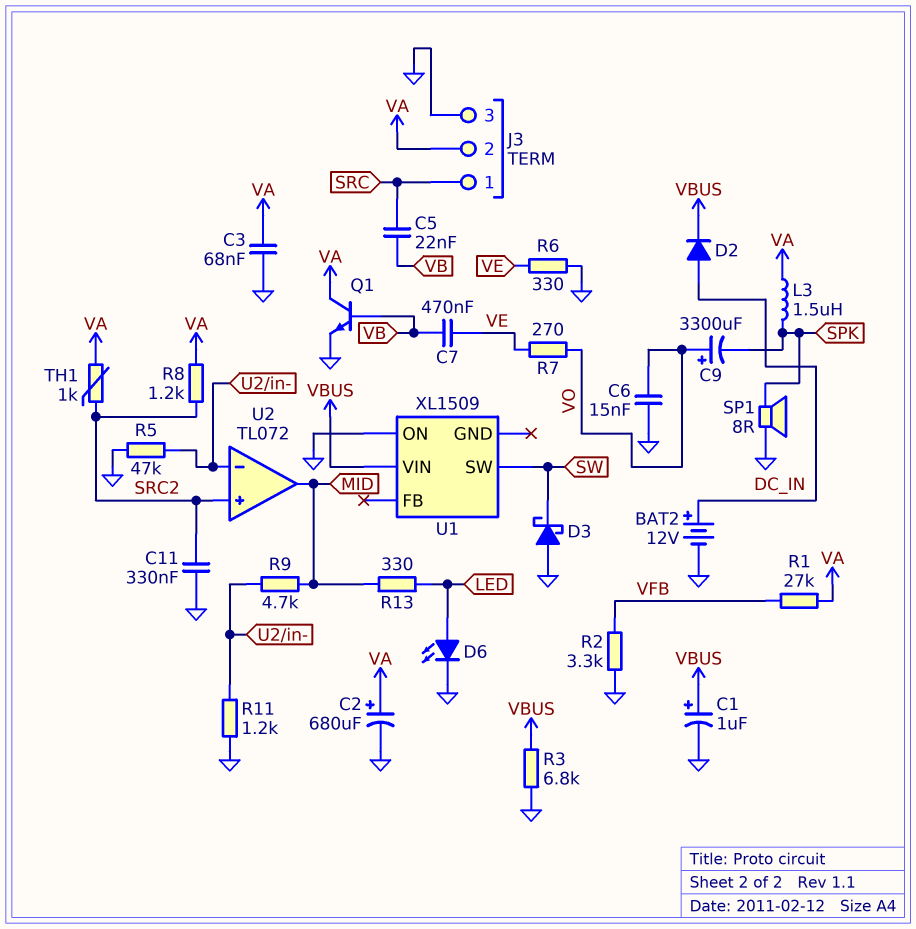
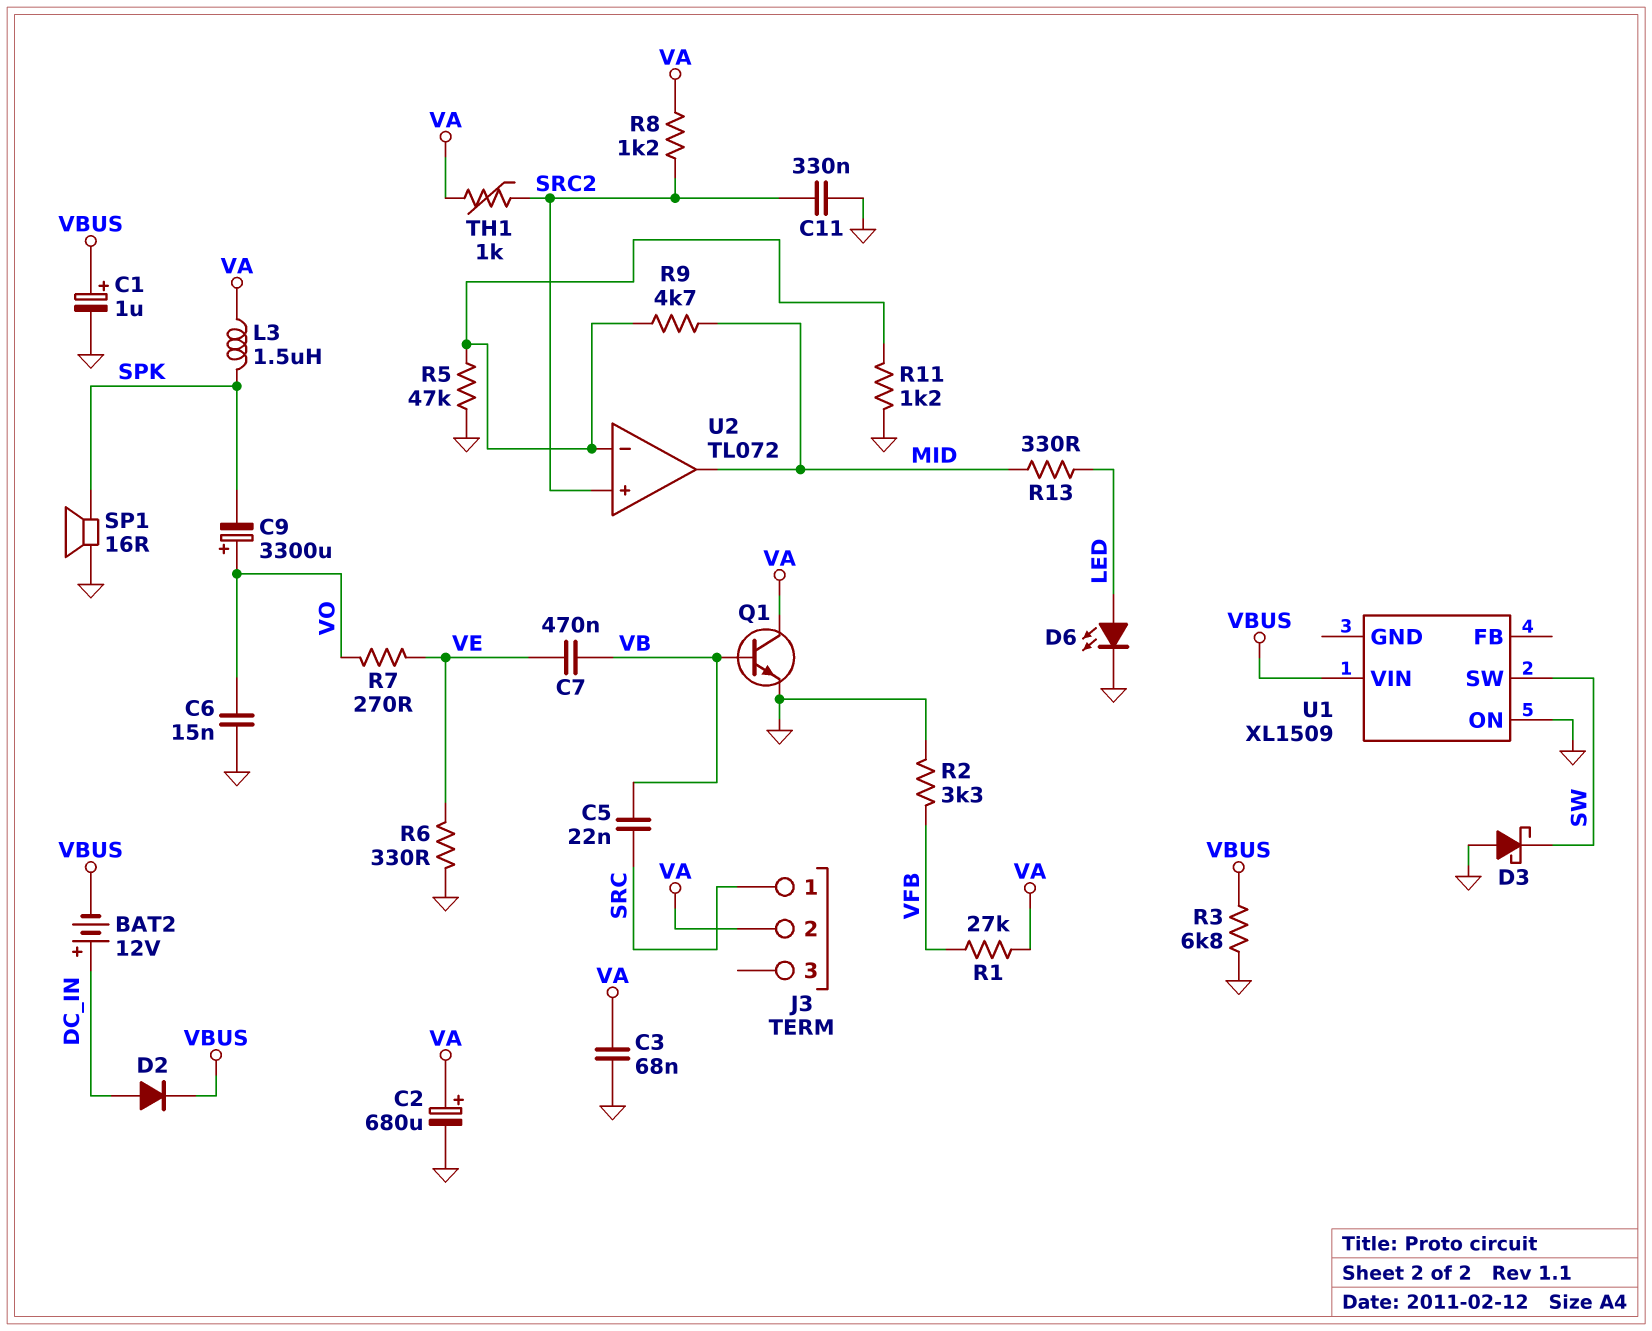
BAT2: 12V (plus DC_IN, minus GND) -> 12V (plus DC_IN, minus VBUS)
J3 pin 3: GND -> none
SP1: speaker 8R (GND, SPK) -> speaker 16R (GND, SPK)

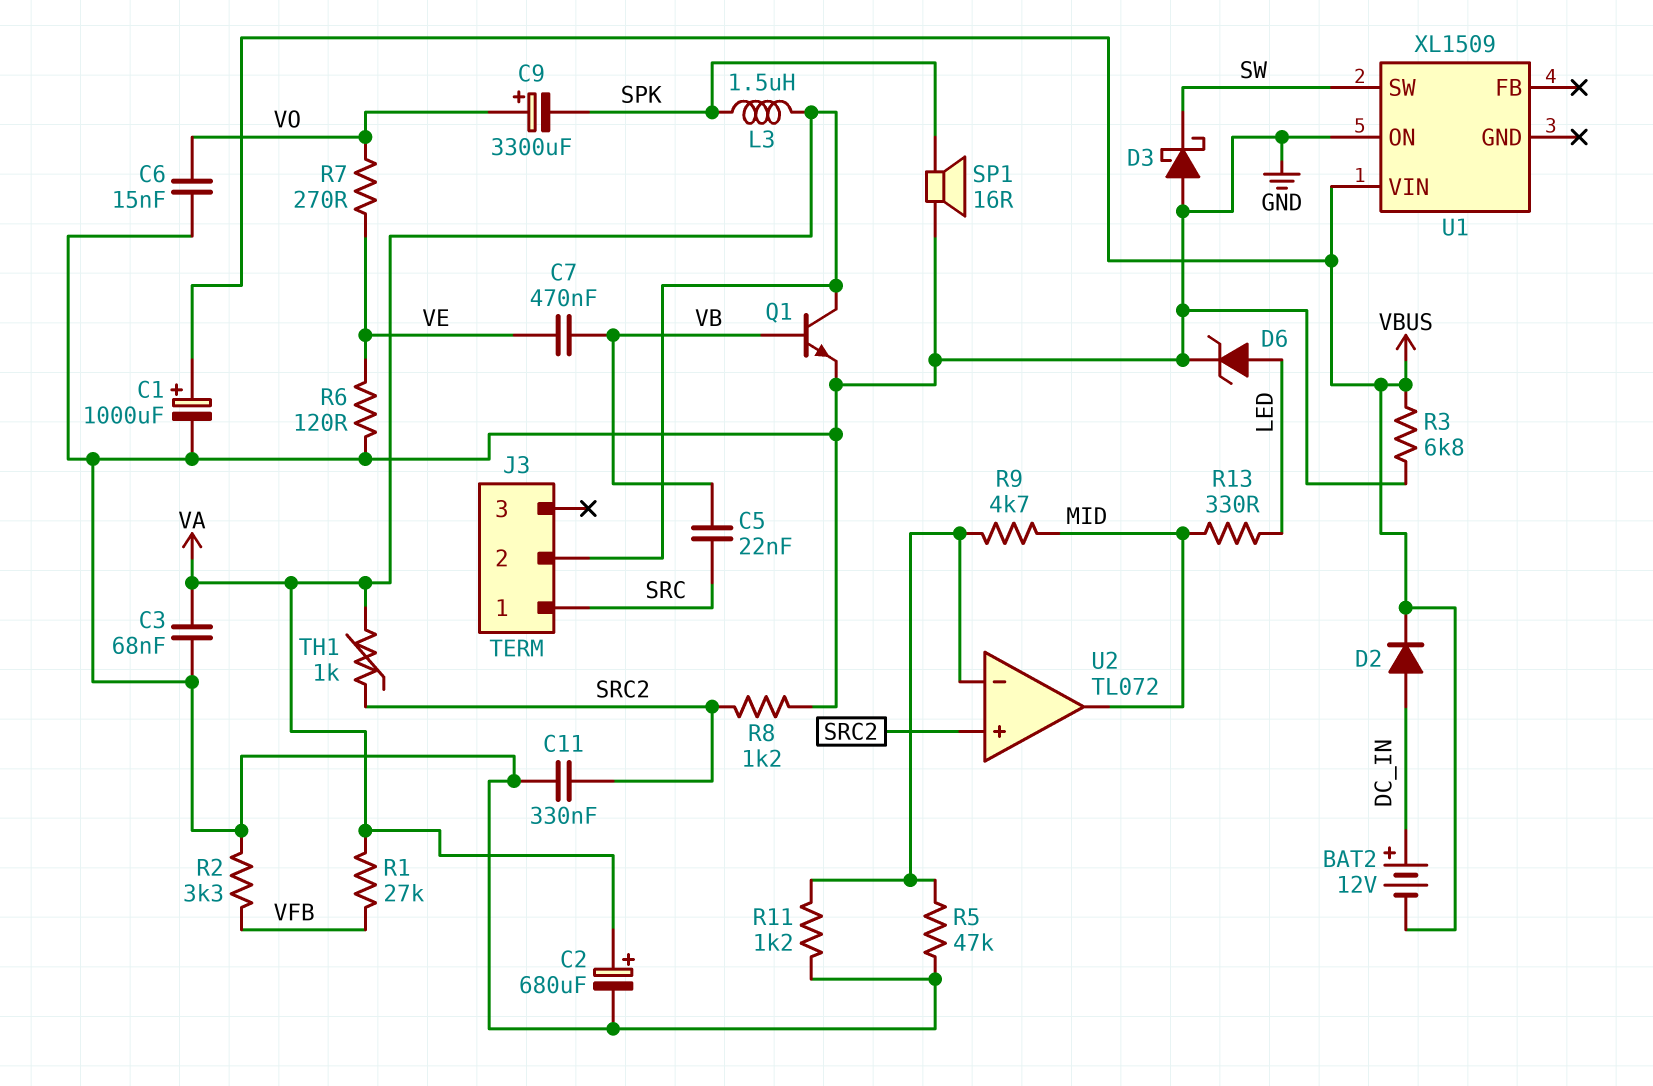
C1: 1uF (plus VBUS, minus GND) -> 1000uF (plus VBUS, minus GND)
D6: LED (A LED, K GND) -> zener (A LED, K GND)
R6: 330 (GND, VE) -> 120 (GND, VE)
R8: 1.2k (SRC2, VA) -> 1.2k (GND, SRC2)

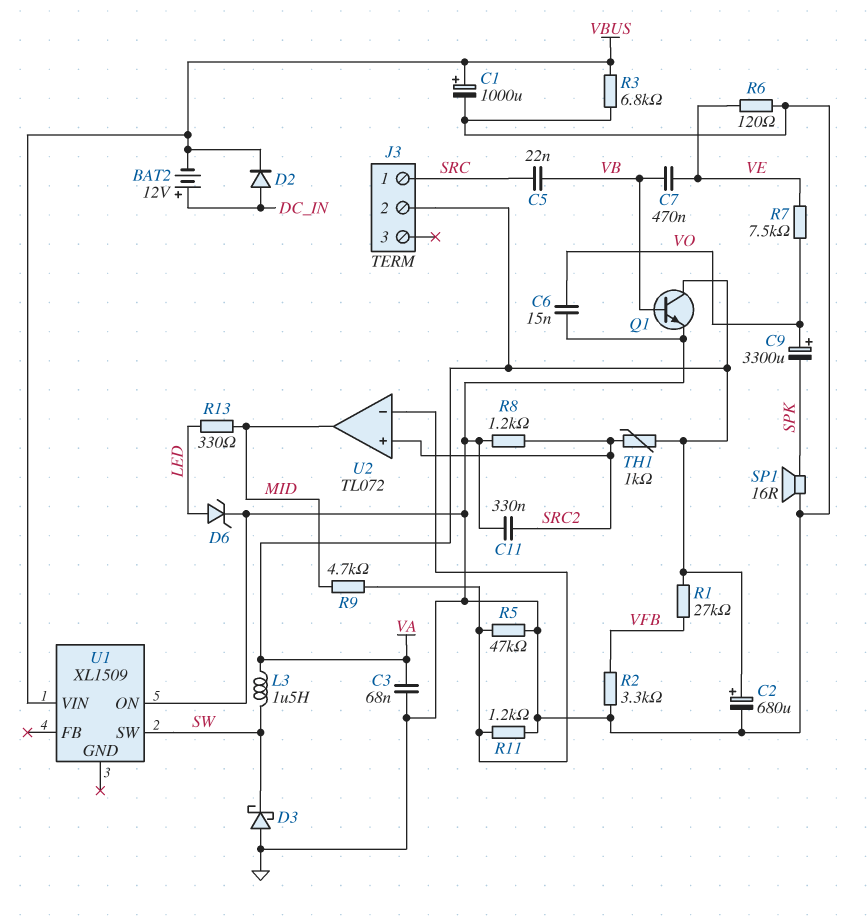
L3: 1.5uH (SPK, VA) -> 1.5uH (SW, VA)
R7: 270 (VE, VO) -> 7.5k (VE, VO)

